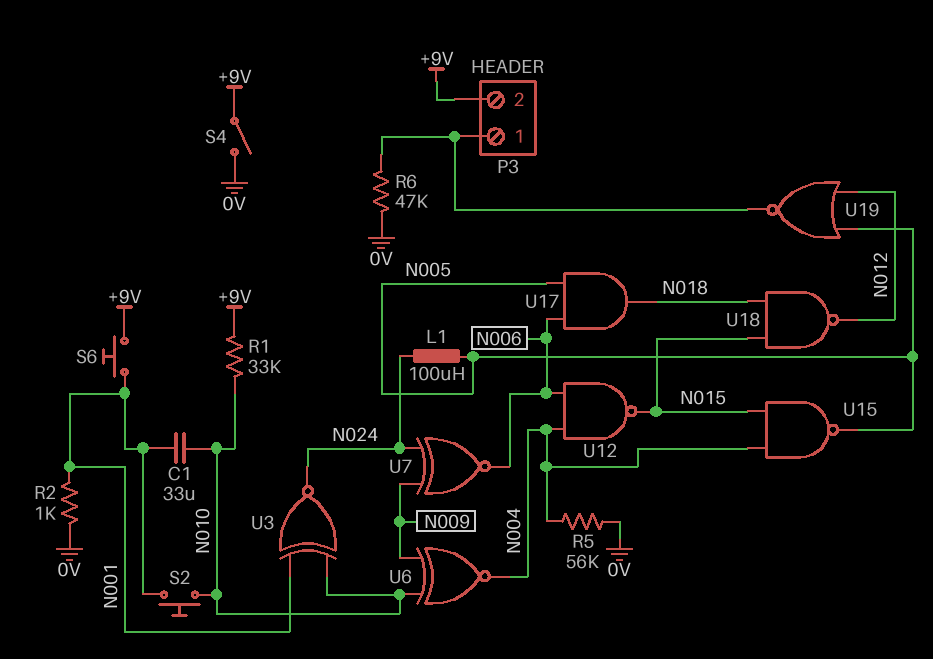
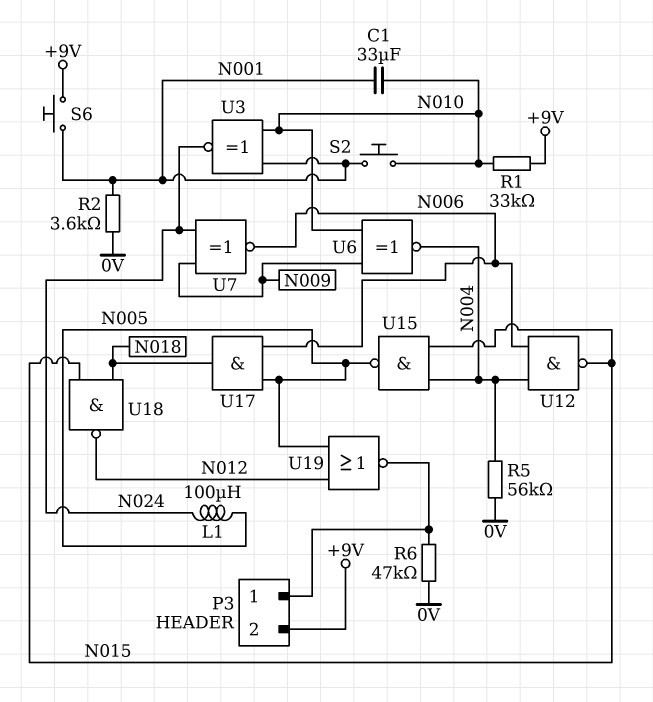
R2: 1k (0V, N001) -> 3.6k (0V, N001)
S4: switch (+9V, 0V) -> none

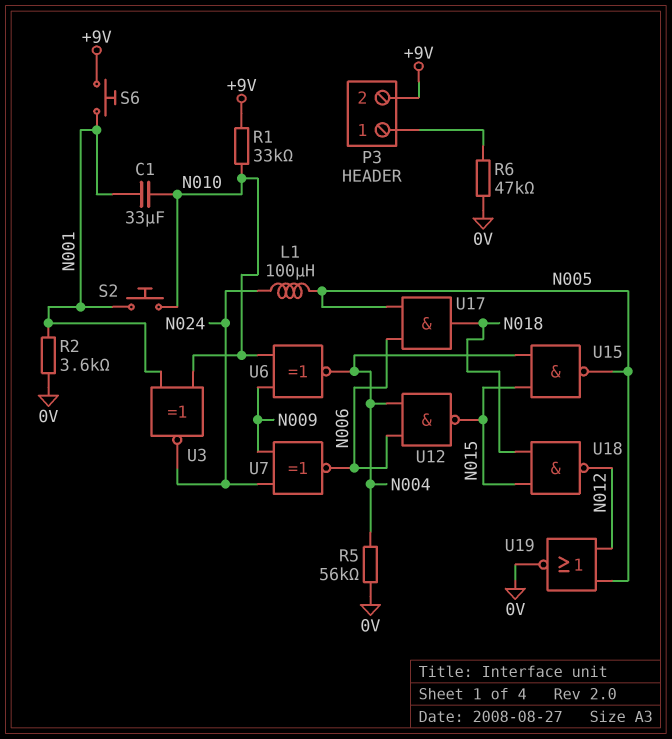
U19: NOR (in N005, in N012, out P3/1) -> NOR (in N005, in N012, out 0V)

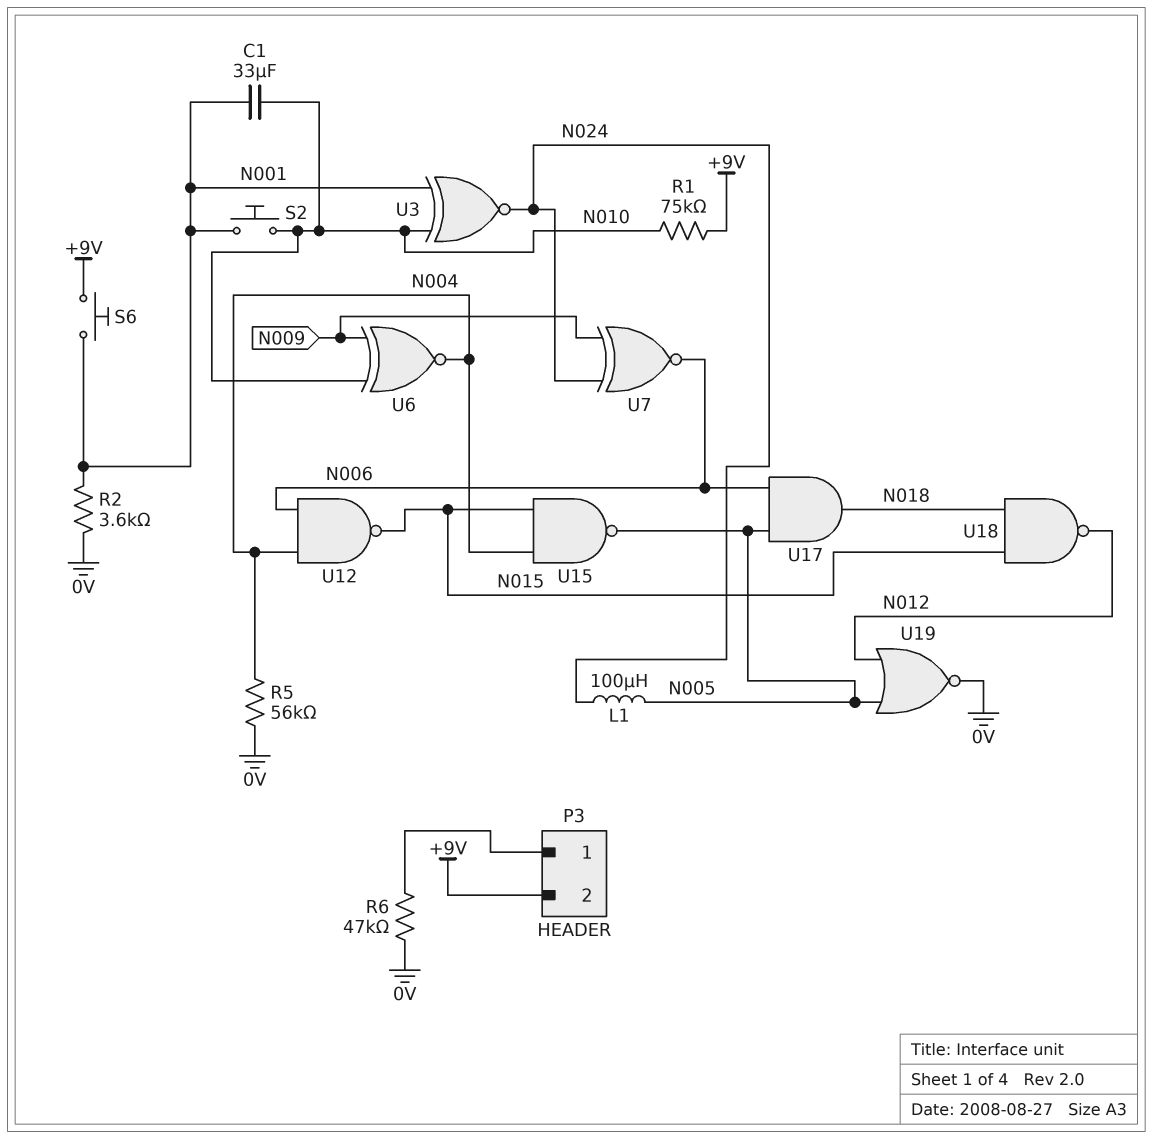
R1: 33k (+9V, N010) -> 75k (+9V, N010)

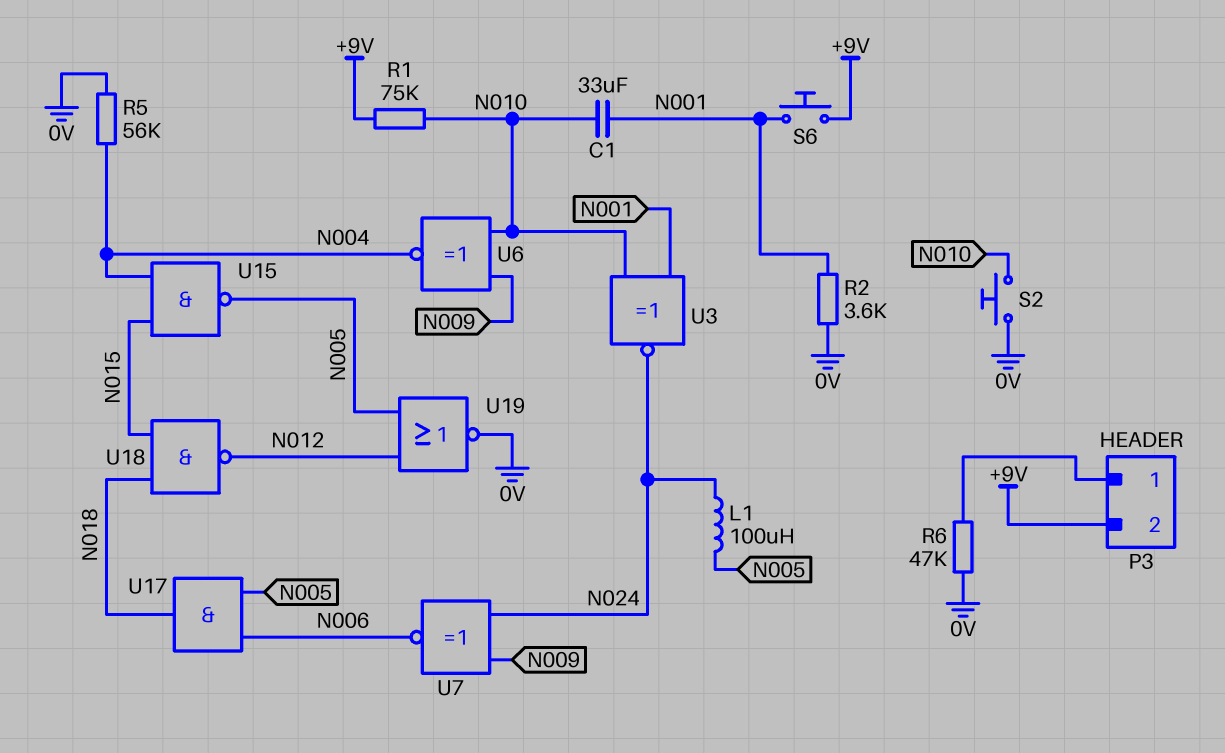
S2: button (N001, N010) -> button (0V, N010)
U12: NAND (in N004, in N006, out N015) -> none

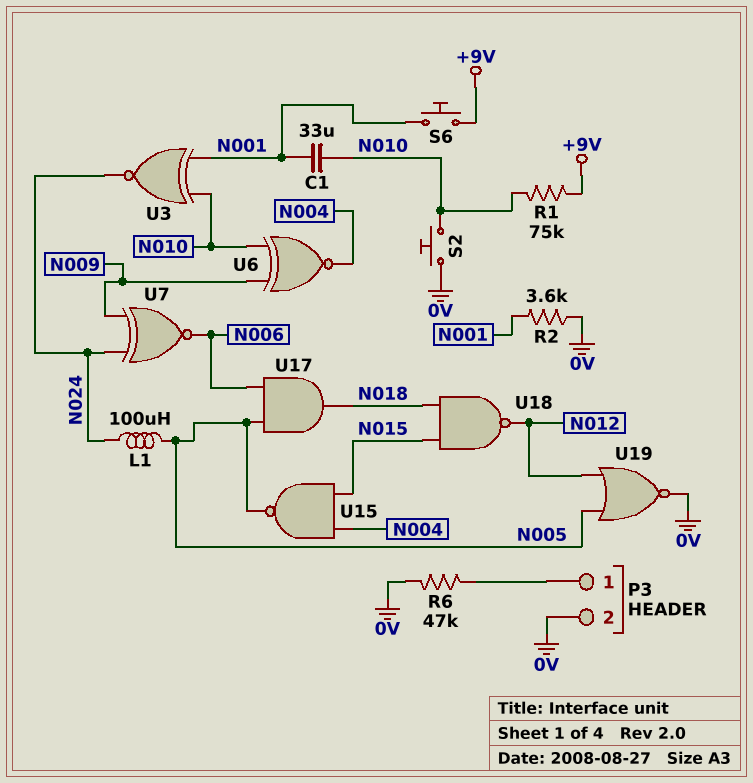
P3 pin 2: +9V -> 0V
R5: 56k (0V, N004) -> none

